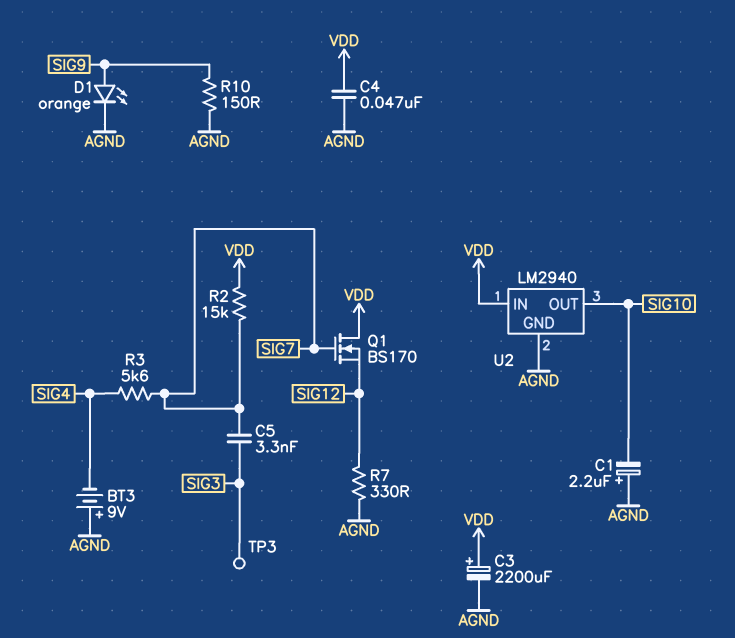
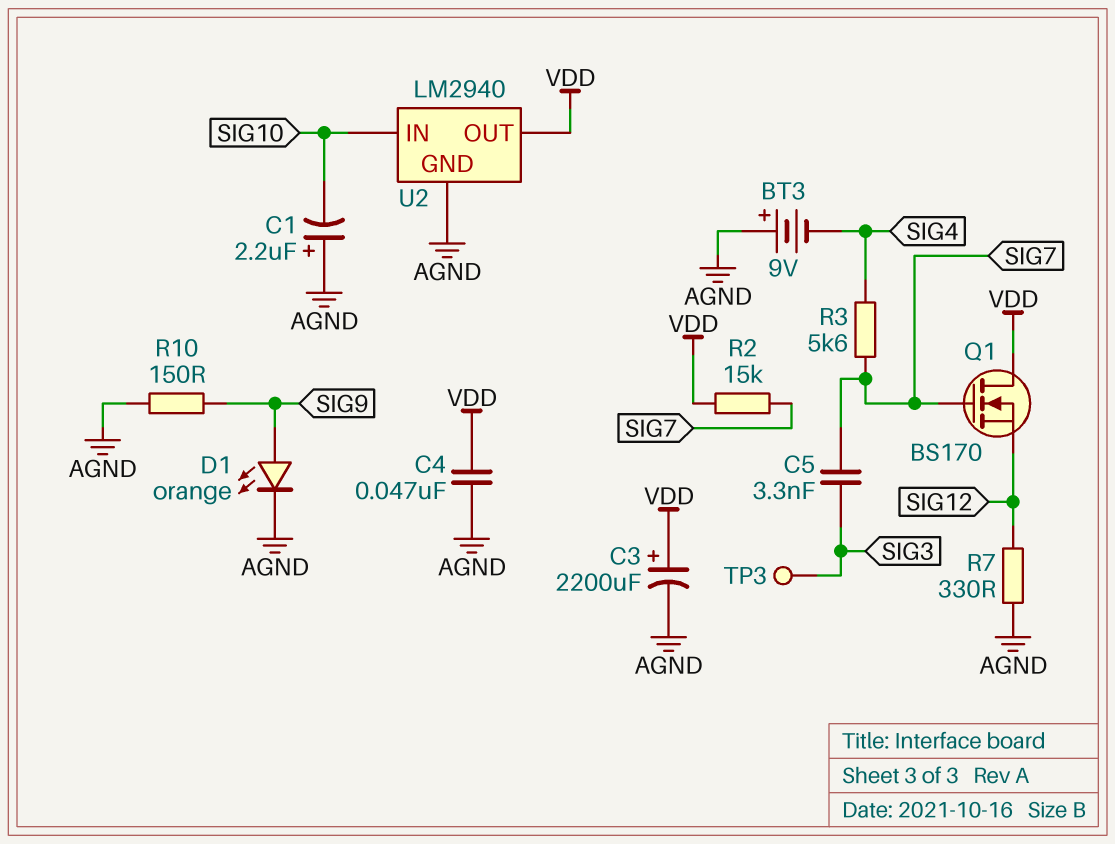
U2 pin IN: VDD -> SIG10
U2 pin OUT: SIG10 -> VDD

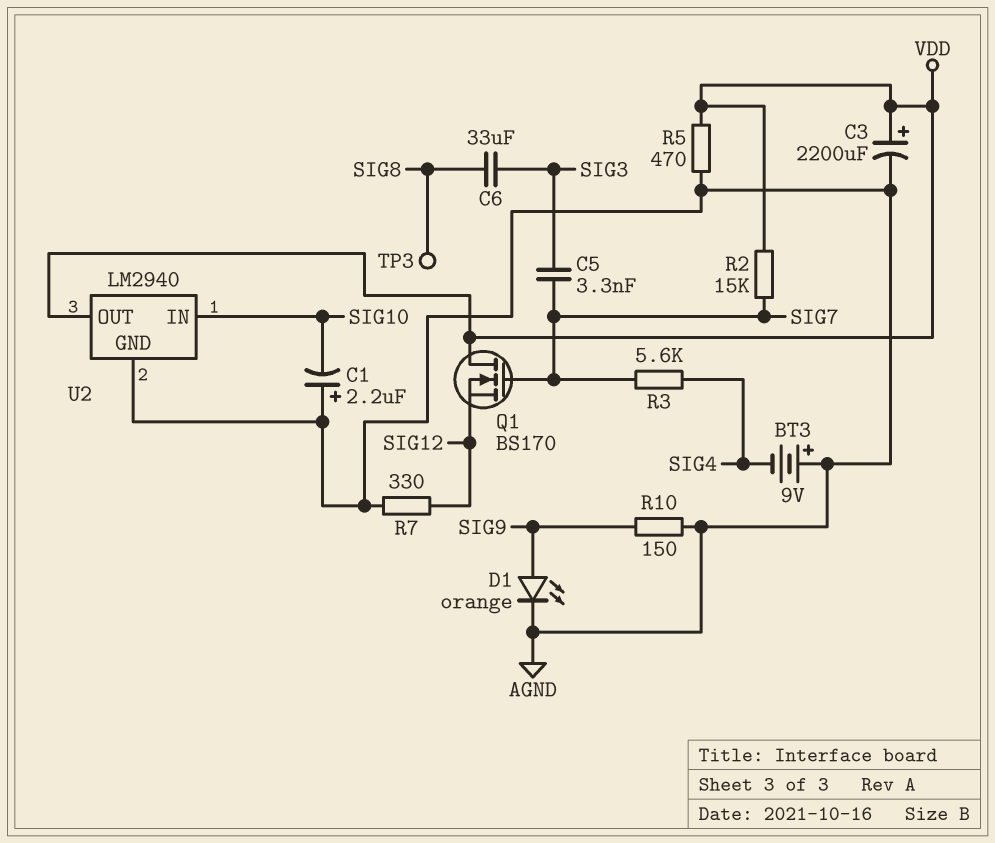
C4: 47nF (AGND, VDD) -> none
C6: none -> 33uF (SIG3, SIG8)
R5: none -> 470 (AGND, VDD)
TP3: test point (SIG3) -> test point (SIG8)

